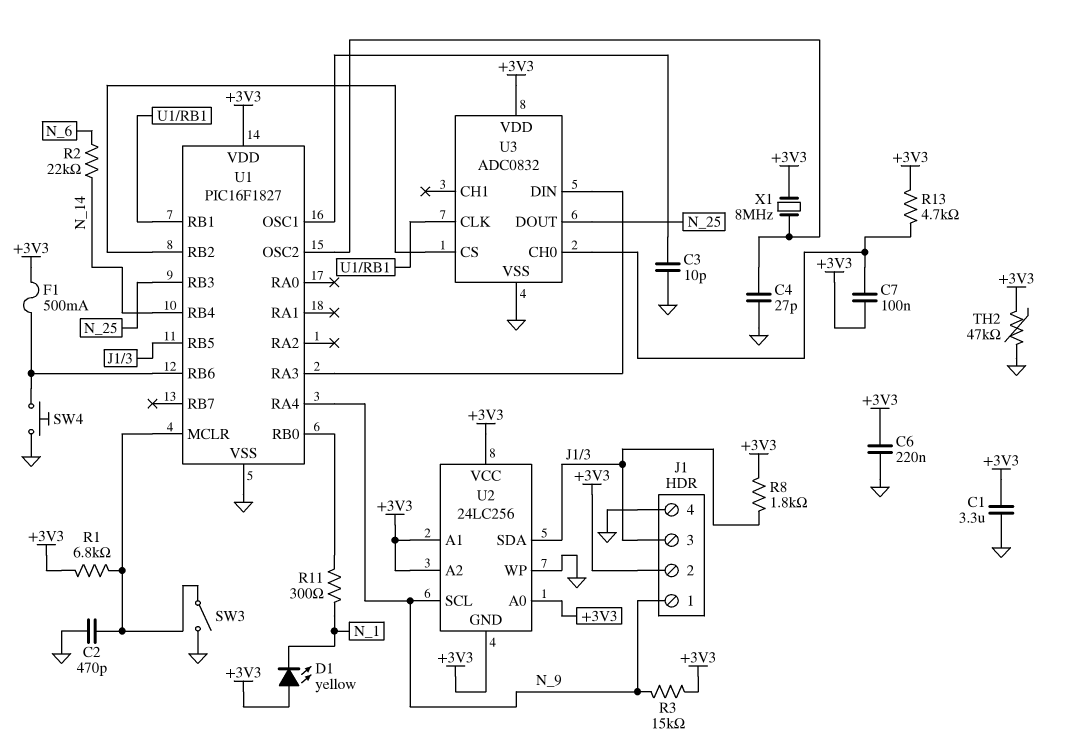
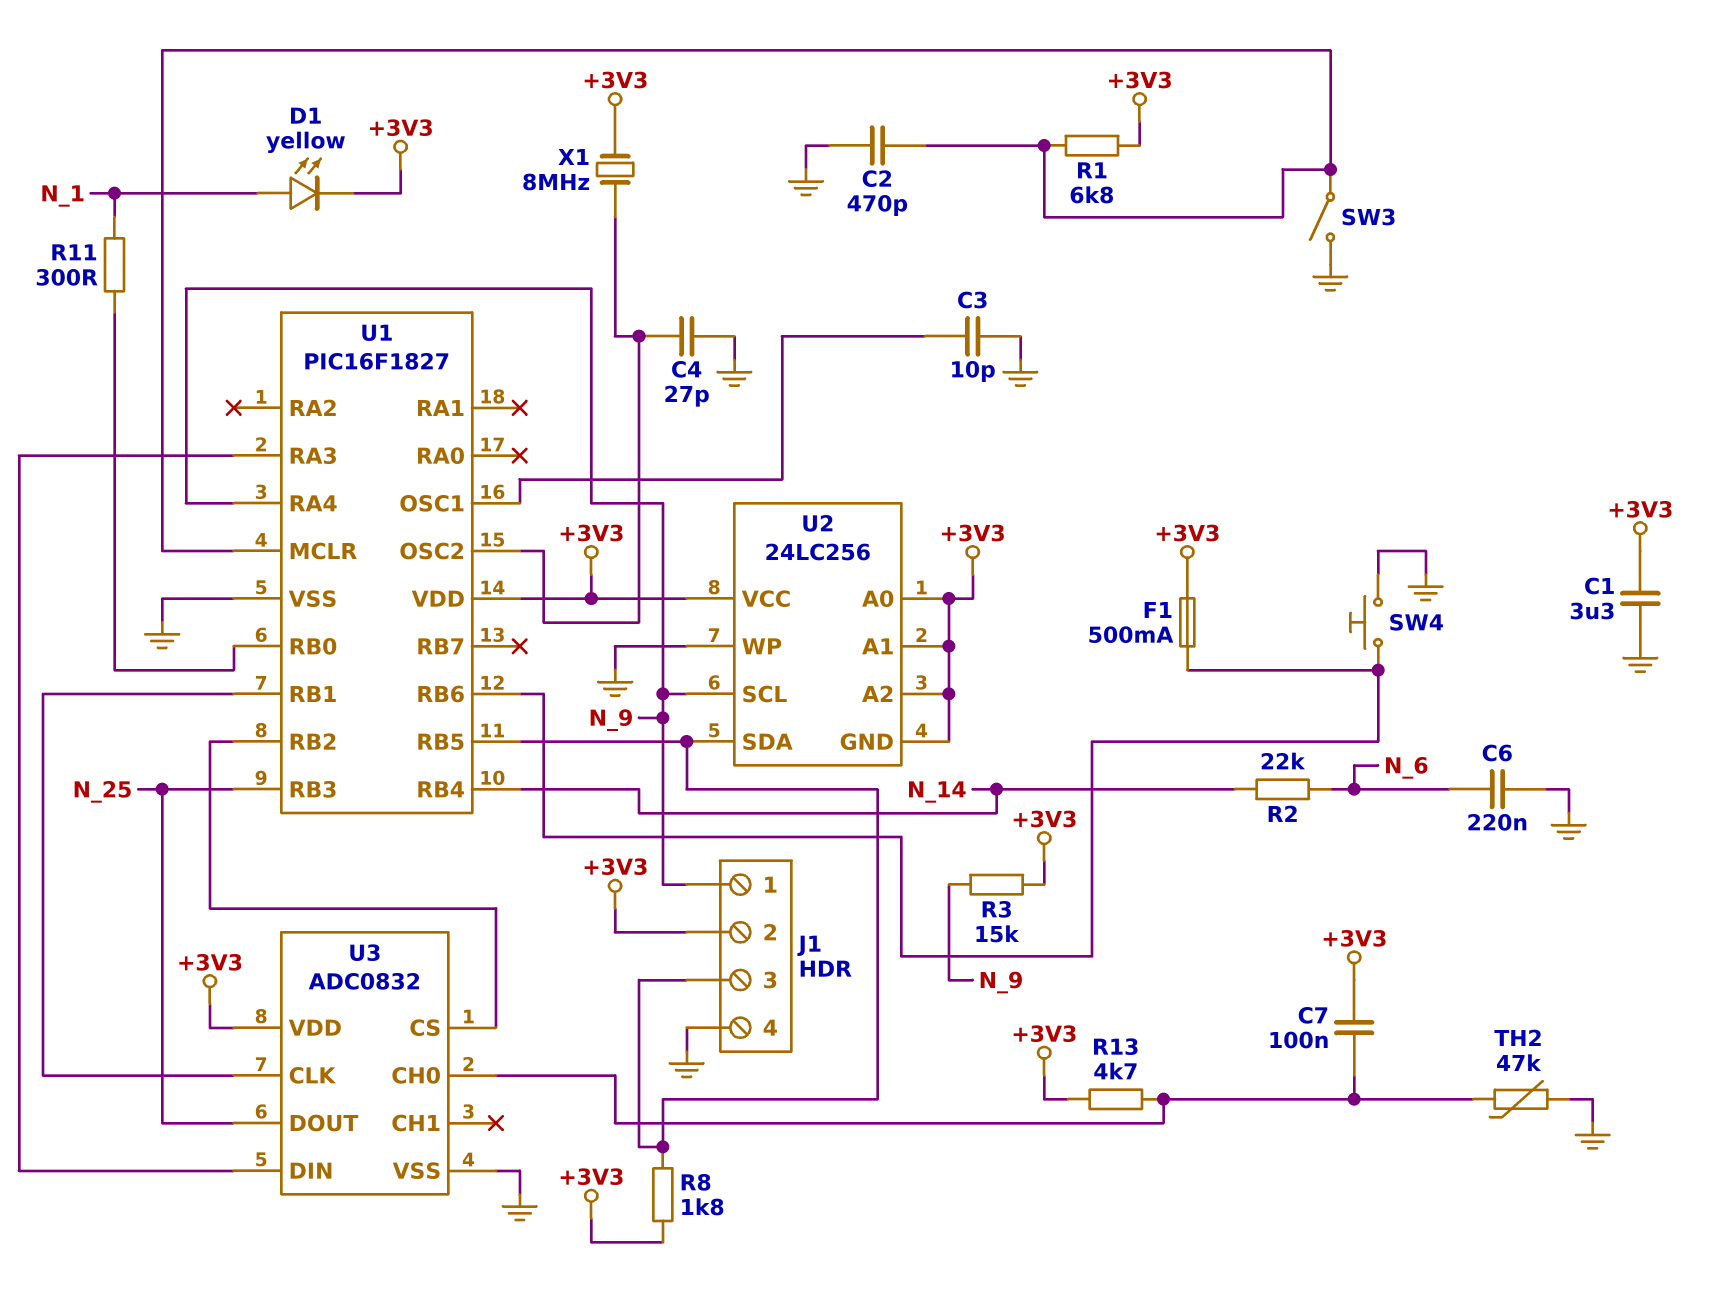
C6: 220nF (+3V3, GND) -> 220nF (GND, N_6)
D1: LED yellow (A +3V3, K N_1) -> LED yellow (A N_1, K +3V3)
TH2: 47k (+3V3, GND) -> 47k (GND, U3/CH0)

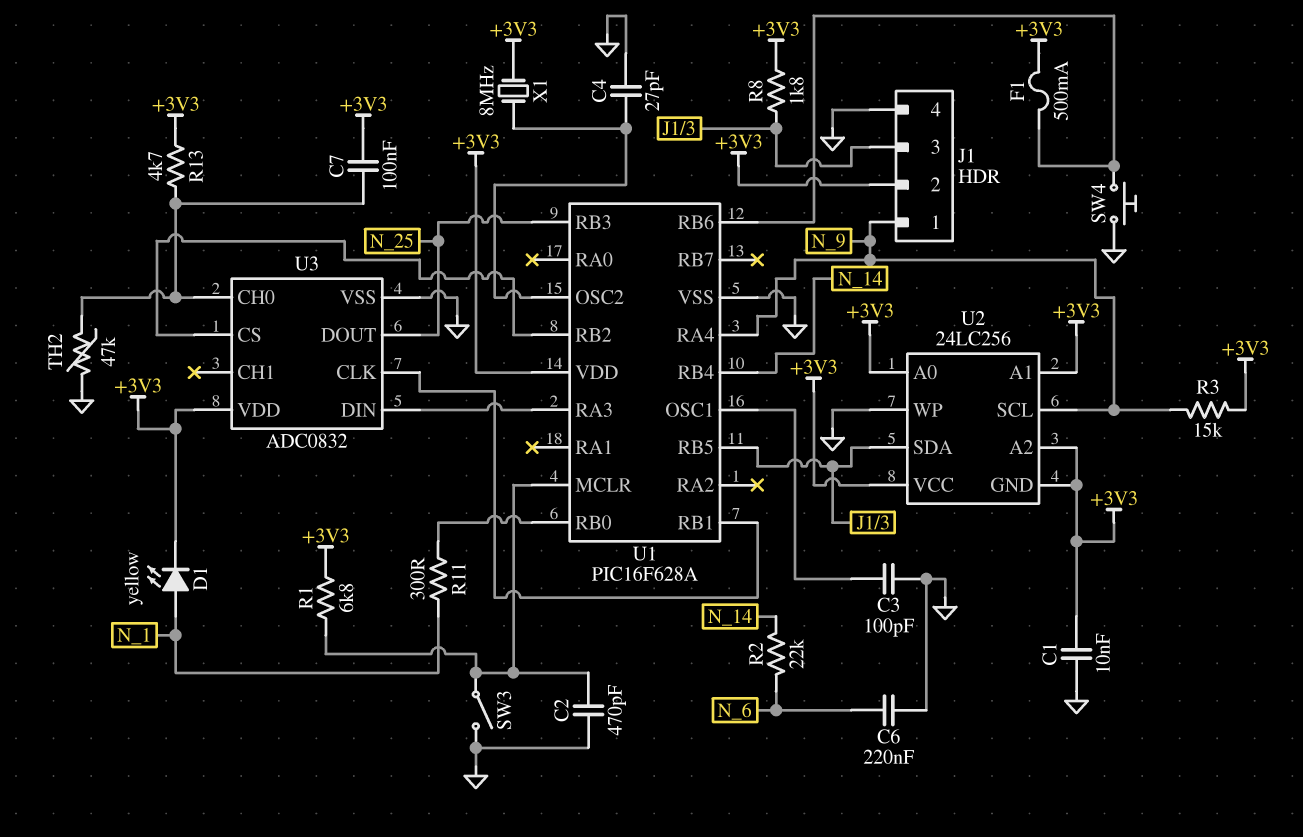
C1: 3.3uF (+3V3, GND) -> 10nF (+3V3, GND)
C3: 10pF (GND, U1/OSC1) -> 100pF (GND, U1/OSC1)
U1: PIC16F1827 -> PIC16F628A

